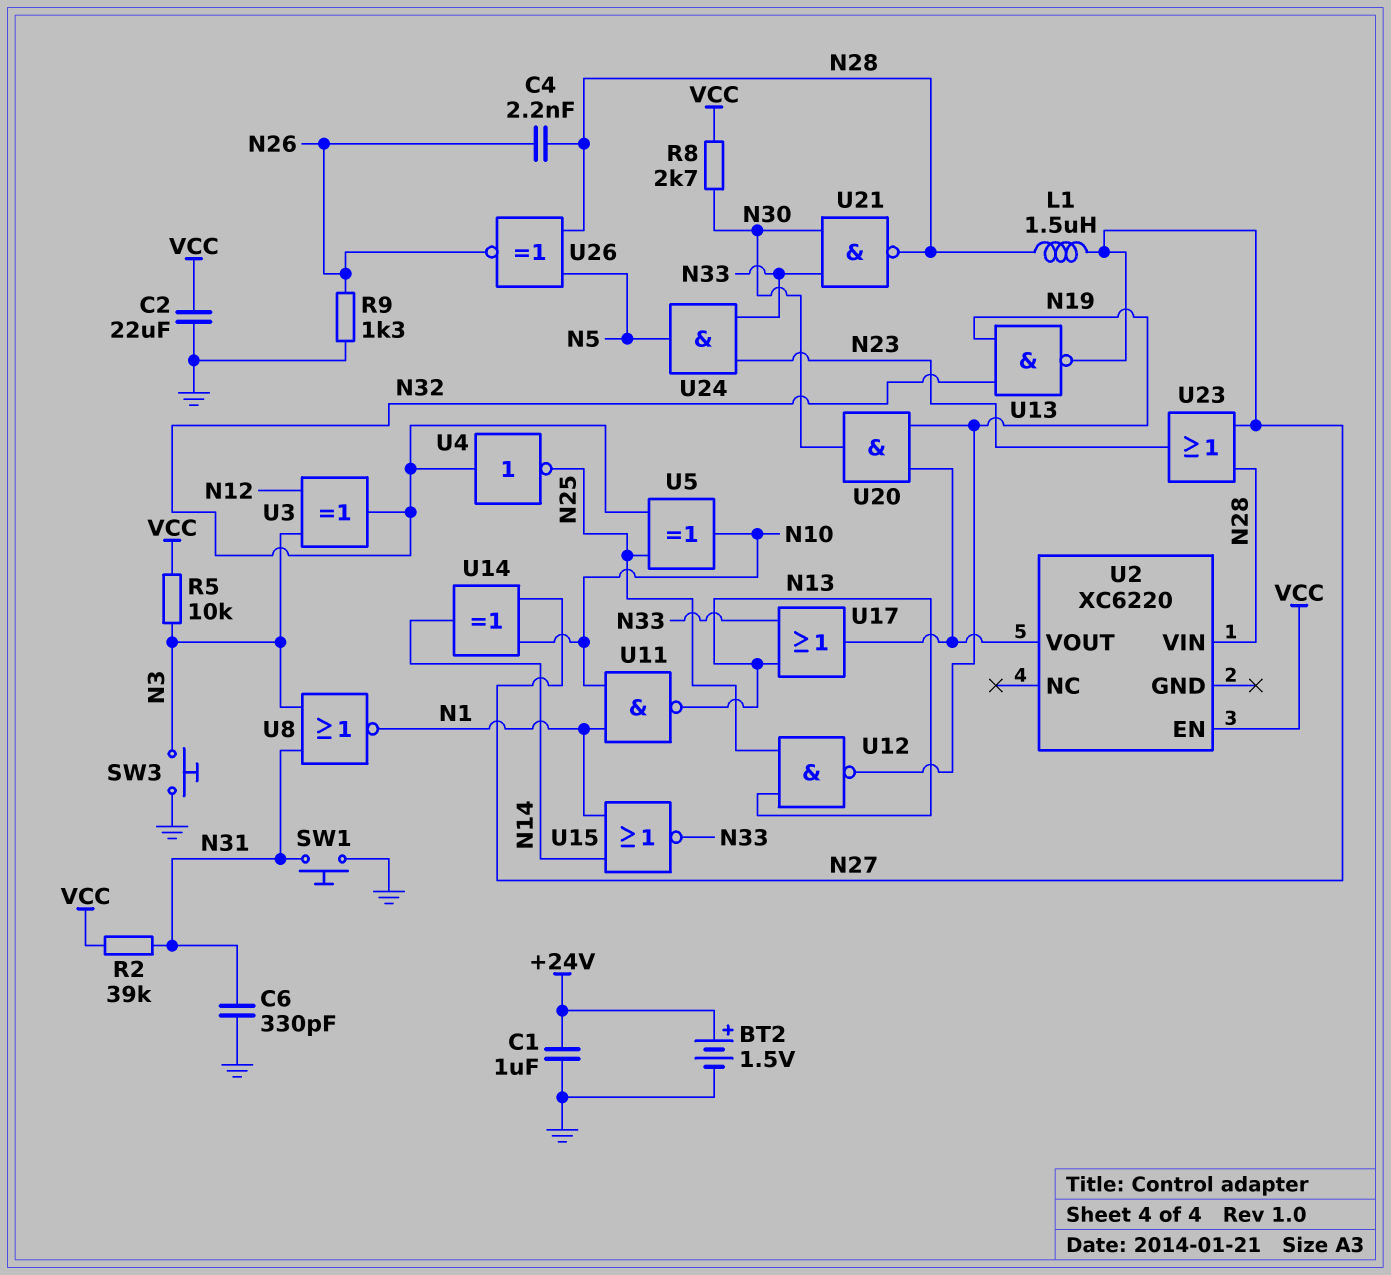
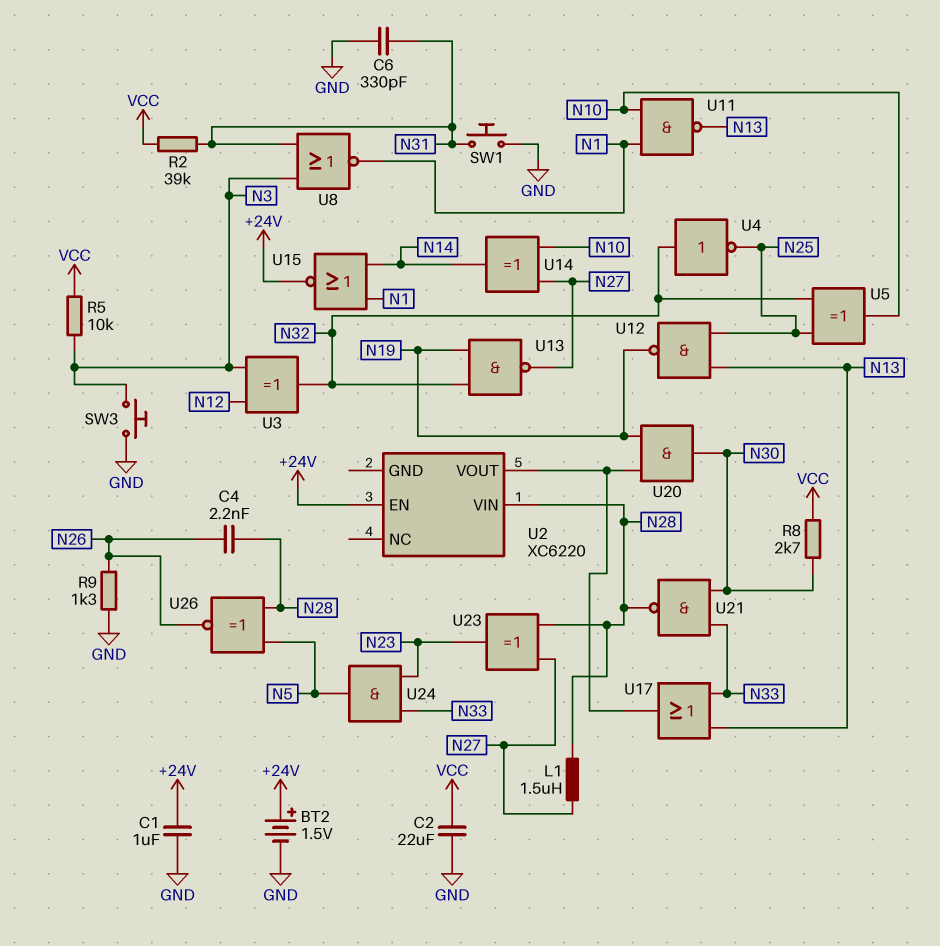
U2 pin EN: VCC -> +24V
U15: NOR (in N1, in N14, out N33) -> NOR (in N1, in N14, out +24V)
U23: OR (in N27, in N28, out N23) -> XOR (in N27, in N28, out N23)

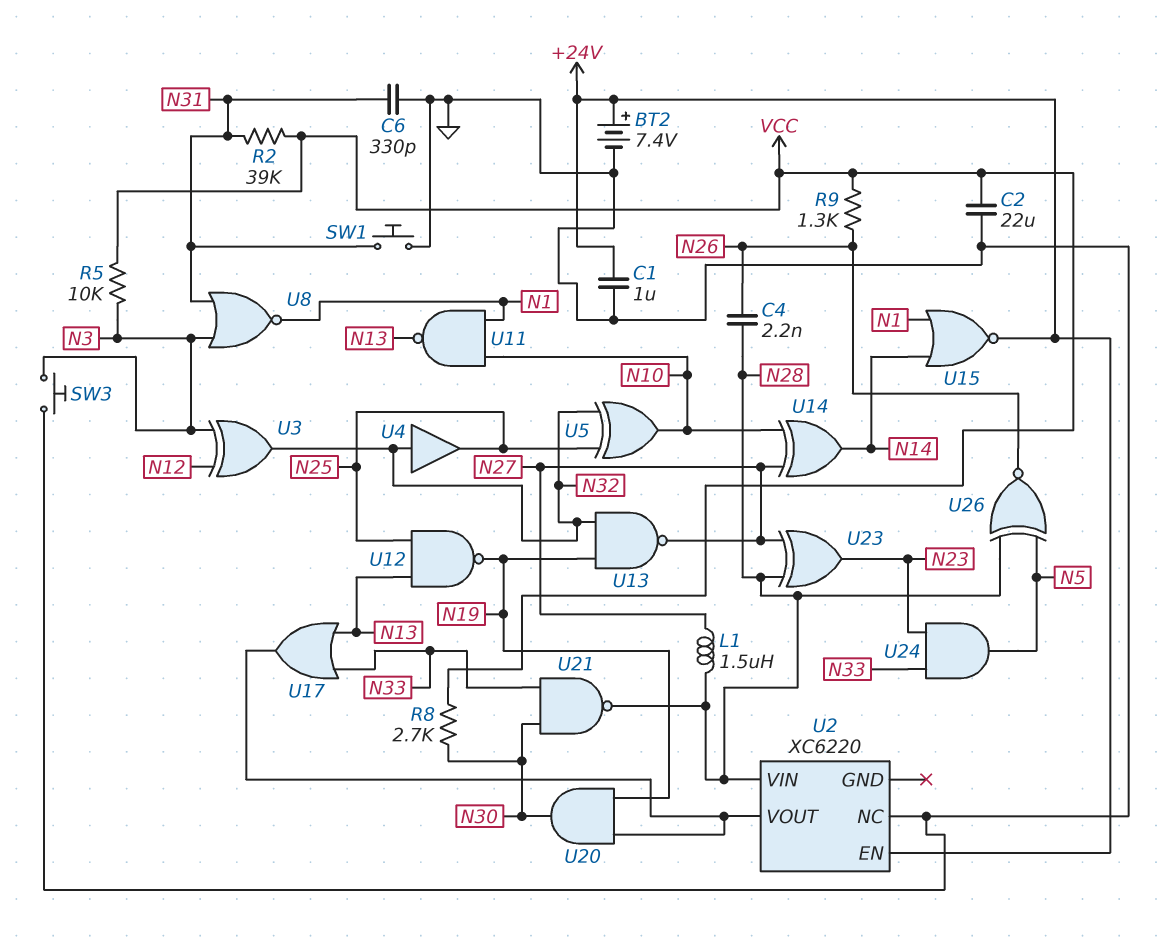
BT2: 1.5V (plus +24V, minus GND) -> 7.4V (plus +24V, minus GND)
R9: 1.3k (GND, N26) -> 1.3k (N26, VCC)
U2 pin NC: none -> GND
U4: NOT (in N32, out N25) -> buffer (in N32, out N25)

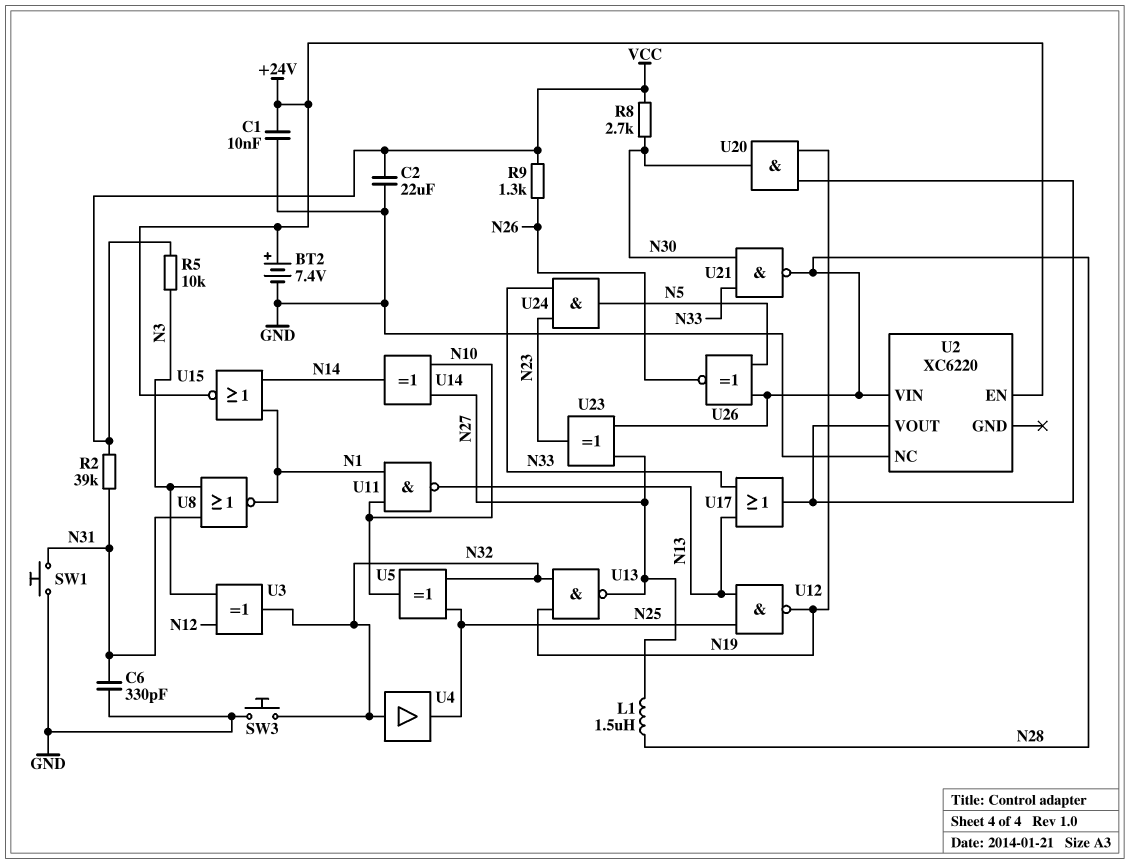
C1: 1uF (+24V, GND) -> 10nF (+24V, GND)
C4: 2.2nF (N26, N28) -> none
SW3: button (GND, N3) -> button (GND, N32)

